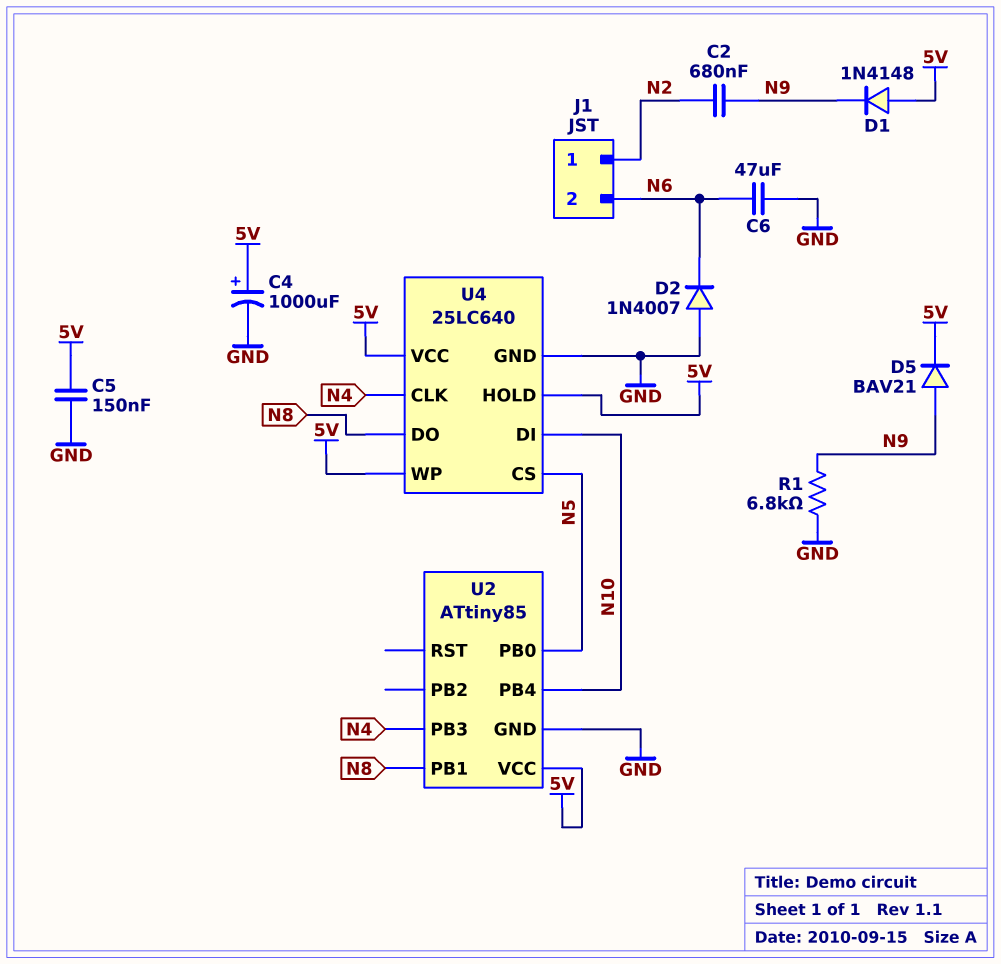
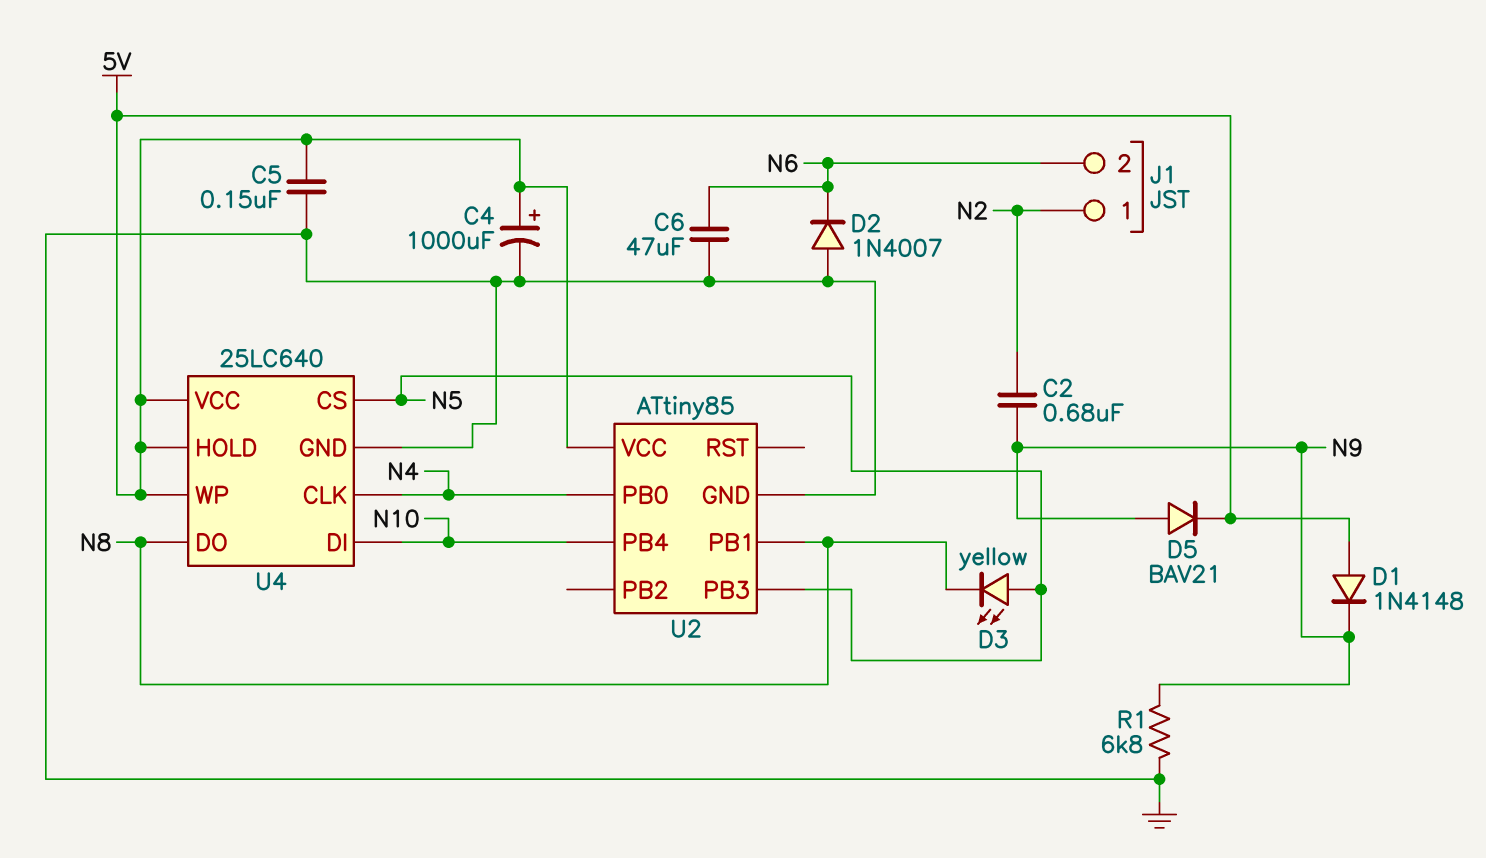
D3: none -> LED yellow (A N5, K N8)
U2 pin PB0: N5 -> N4
U2 pin PB3: N4 -> N5

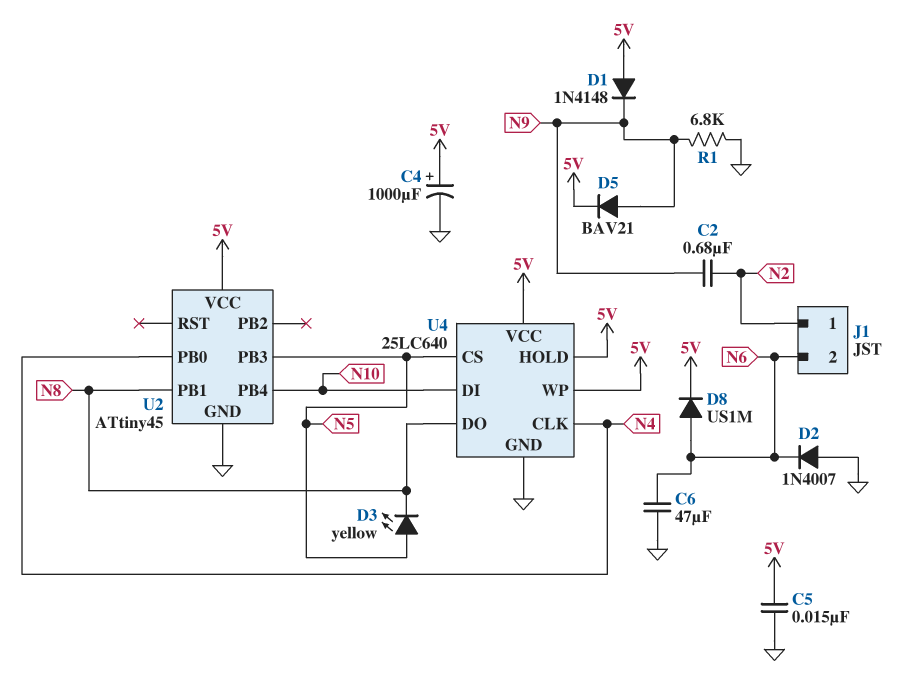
C5: 150nF (5V, GND) -> 15nF (5V, GND)
D8: none -> diode US1M (A N6, K 5V)
U2: ATtiny85 -> ATtiny45

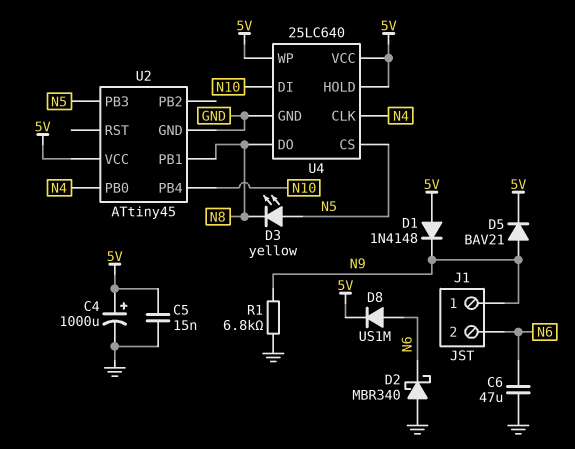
C2: 680nF (N2, N9) -> none
D2: diode 1N4007 (A GND, K N6) -> schottky MBR340 (A GND, K N6)
J1 pin 1: N2 -> N9

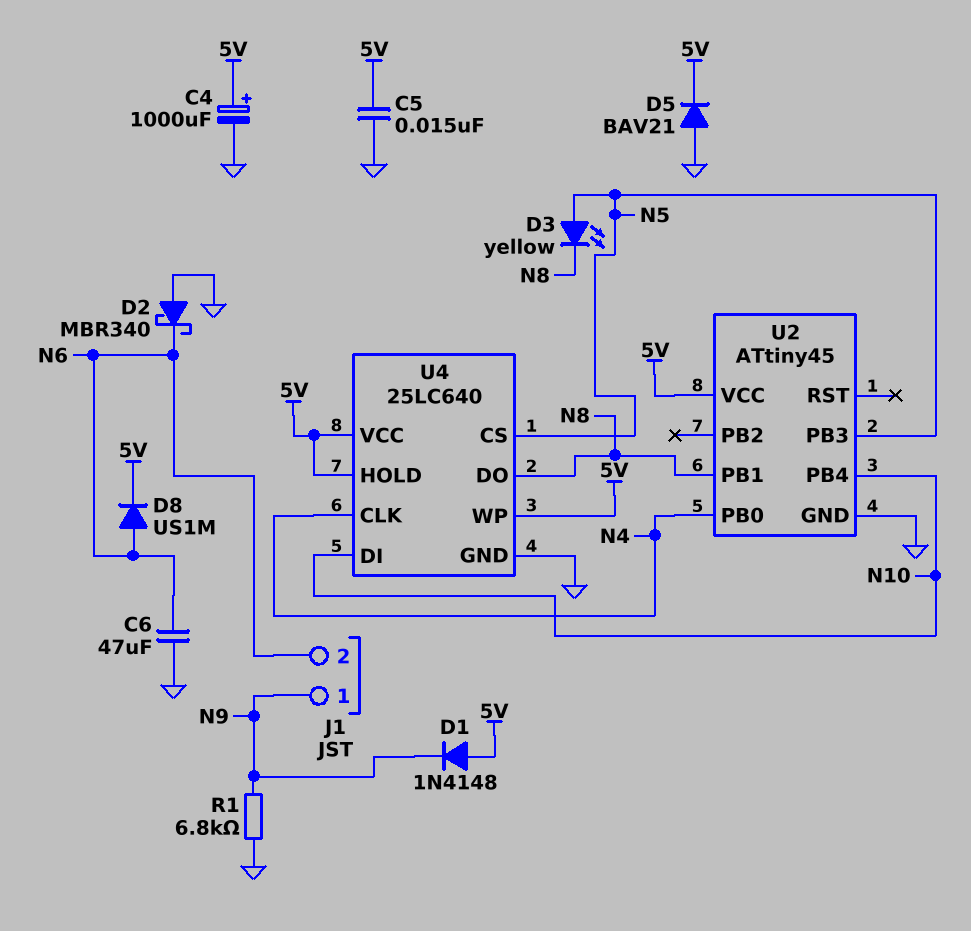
D5: diode BAV21 (A N9, K 5V) -> diode BAV21 (A GND, K 5V)

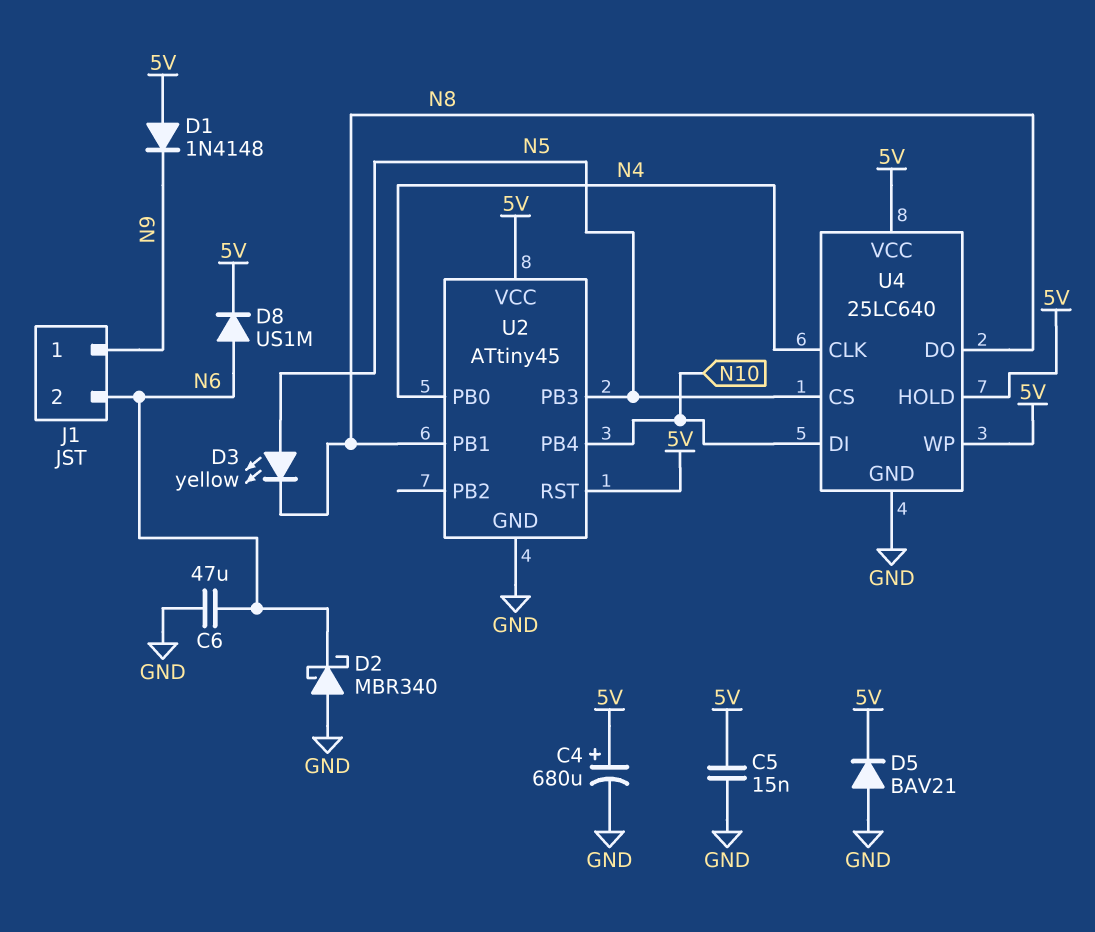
C4: 1000uF (plus 5V, minus GND) -> 680uF (plus 5V, minus GND)
R1: 6.8k (GND, N9) -> none
U2 pin RST: none -> 5V

